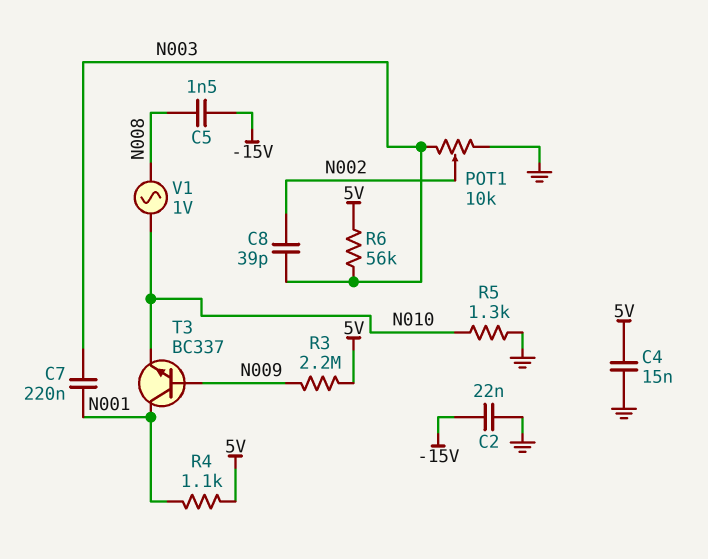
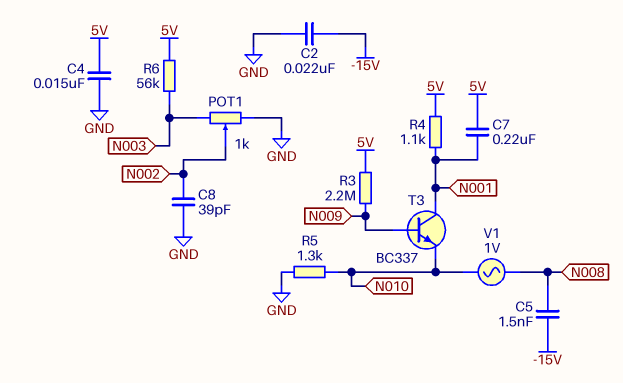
C7: 220nF (N001, N003) -> 220nF (5V, N001)
C8: 39pF (N002, N003) -> 39pF (GND, N002)
POT1: 10k (GND, N003, wiper N002) -> 1k (GND, N003, wiper N002)

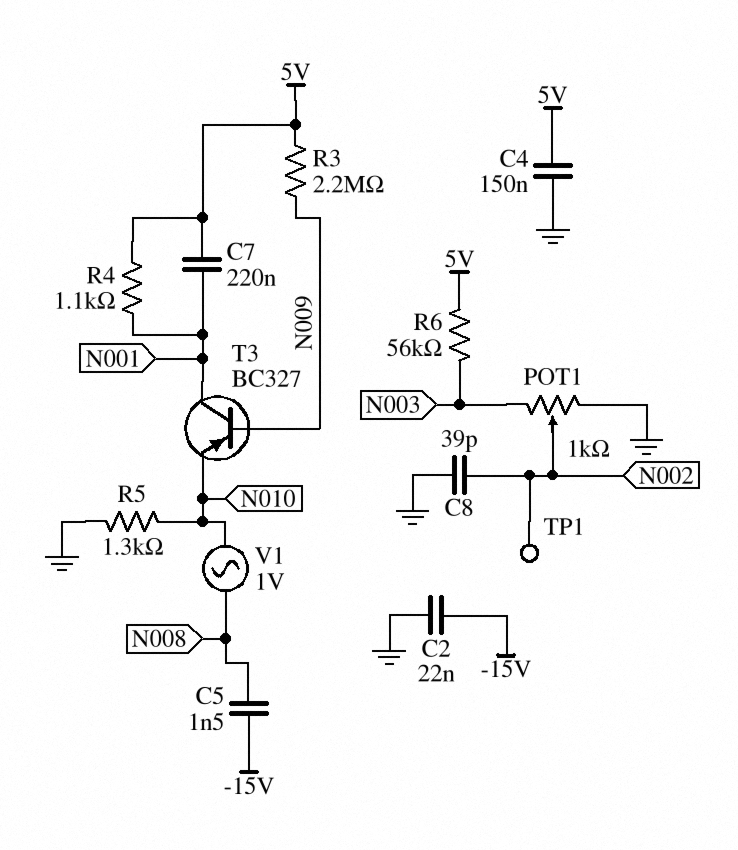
C4: 15nF (5V, GND) -> 150nF (5V, GND)
T3: NPN BC337 (B N009, C N001, E N010) -> PNP BC327 (B N009, C N001, E N010)
TP1: none -> test point (N002)

